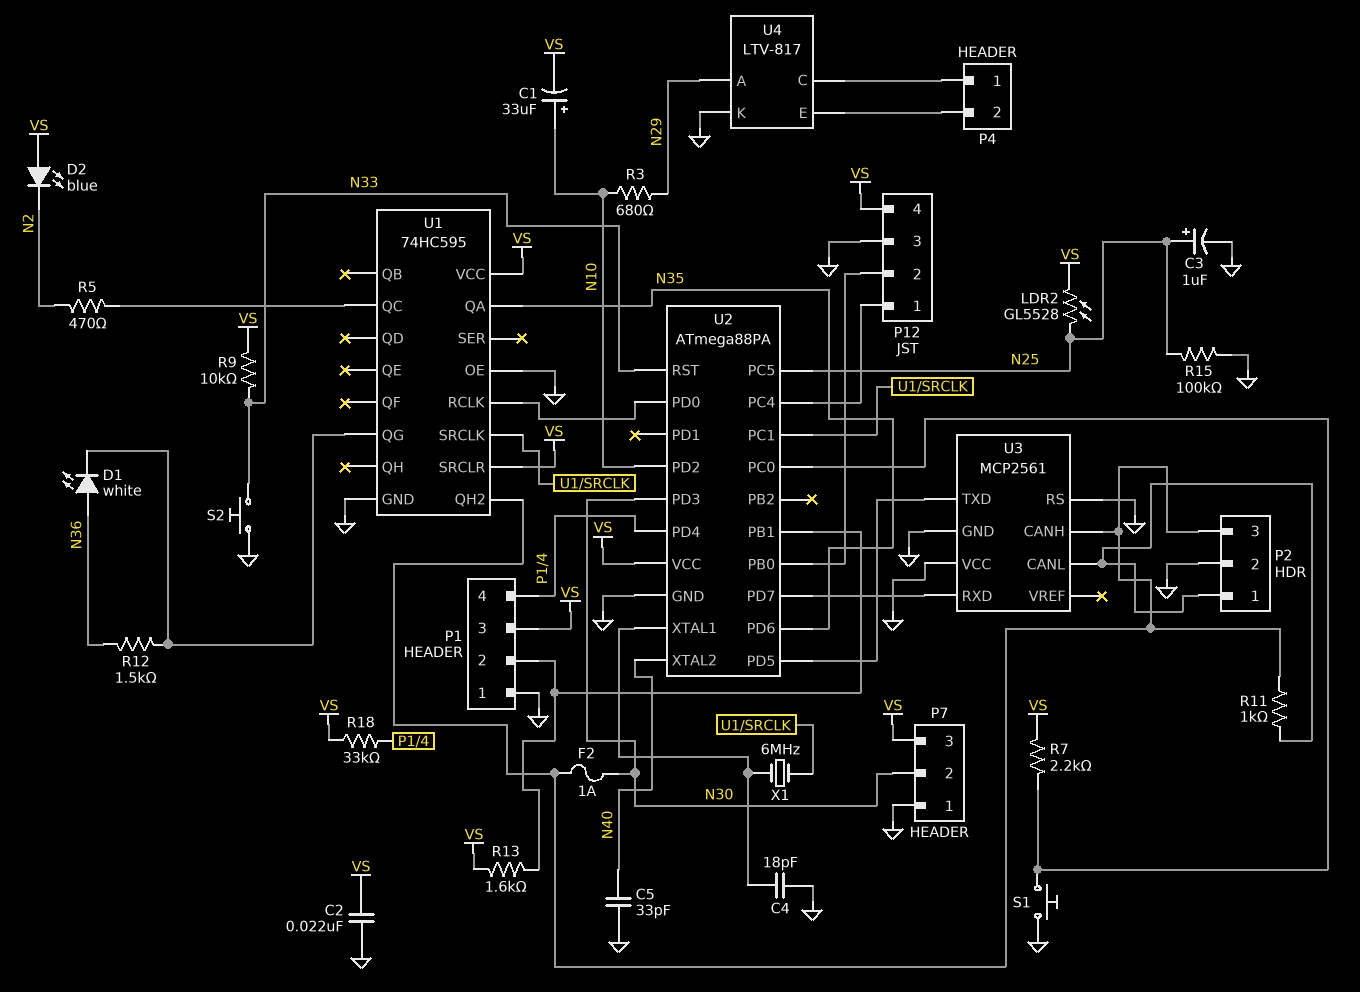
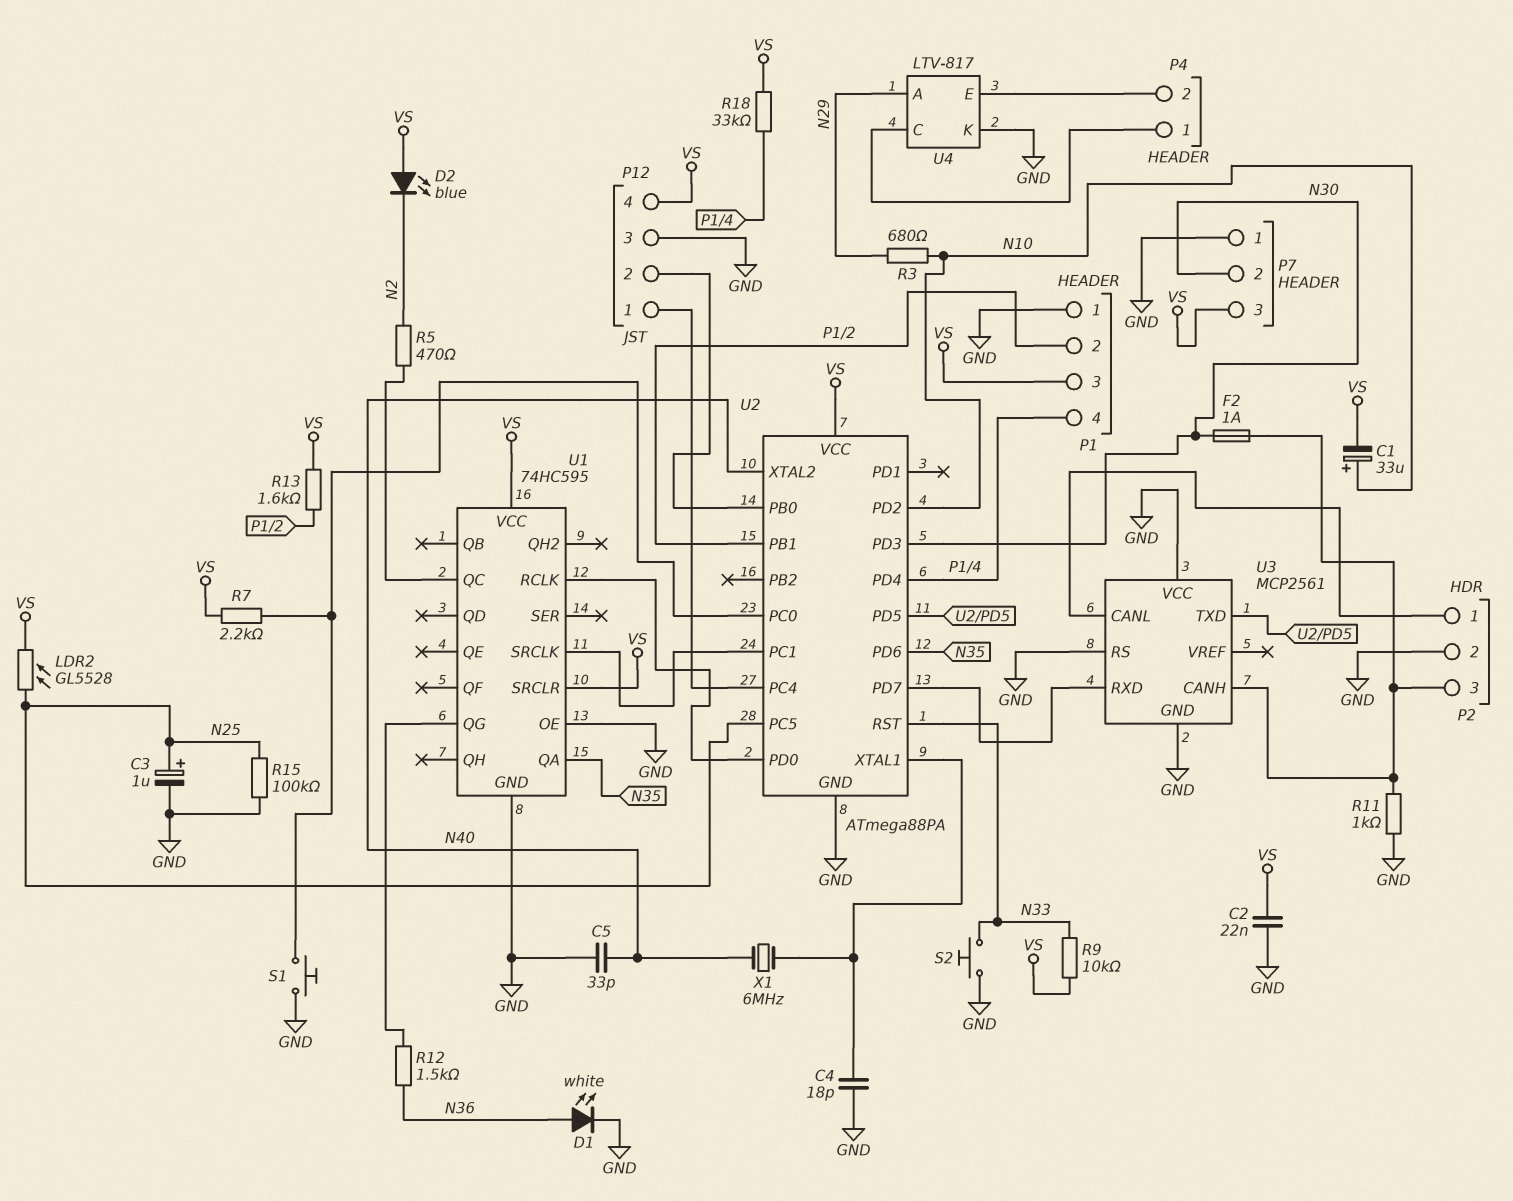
D1: LED white (A N36, K U1/QG) -> LED white (A N36, K GND)
R11: 1k (P2/1, P2/3) -> 1k (GND, P2/3)
U1 pin QH2: P2/3 -> none
X1: 6MHz (U1/SRCLK, U2/XTAL1) -> 6MHz (N40, U2/XTAL1)

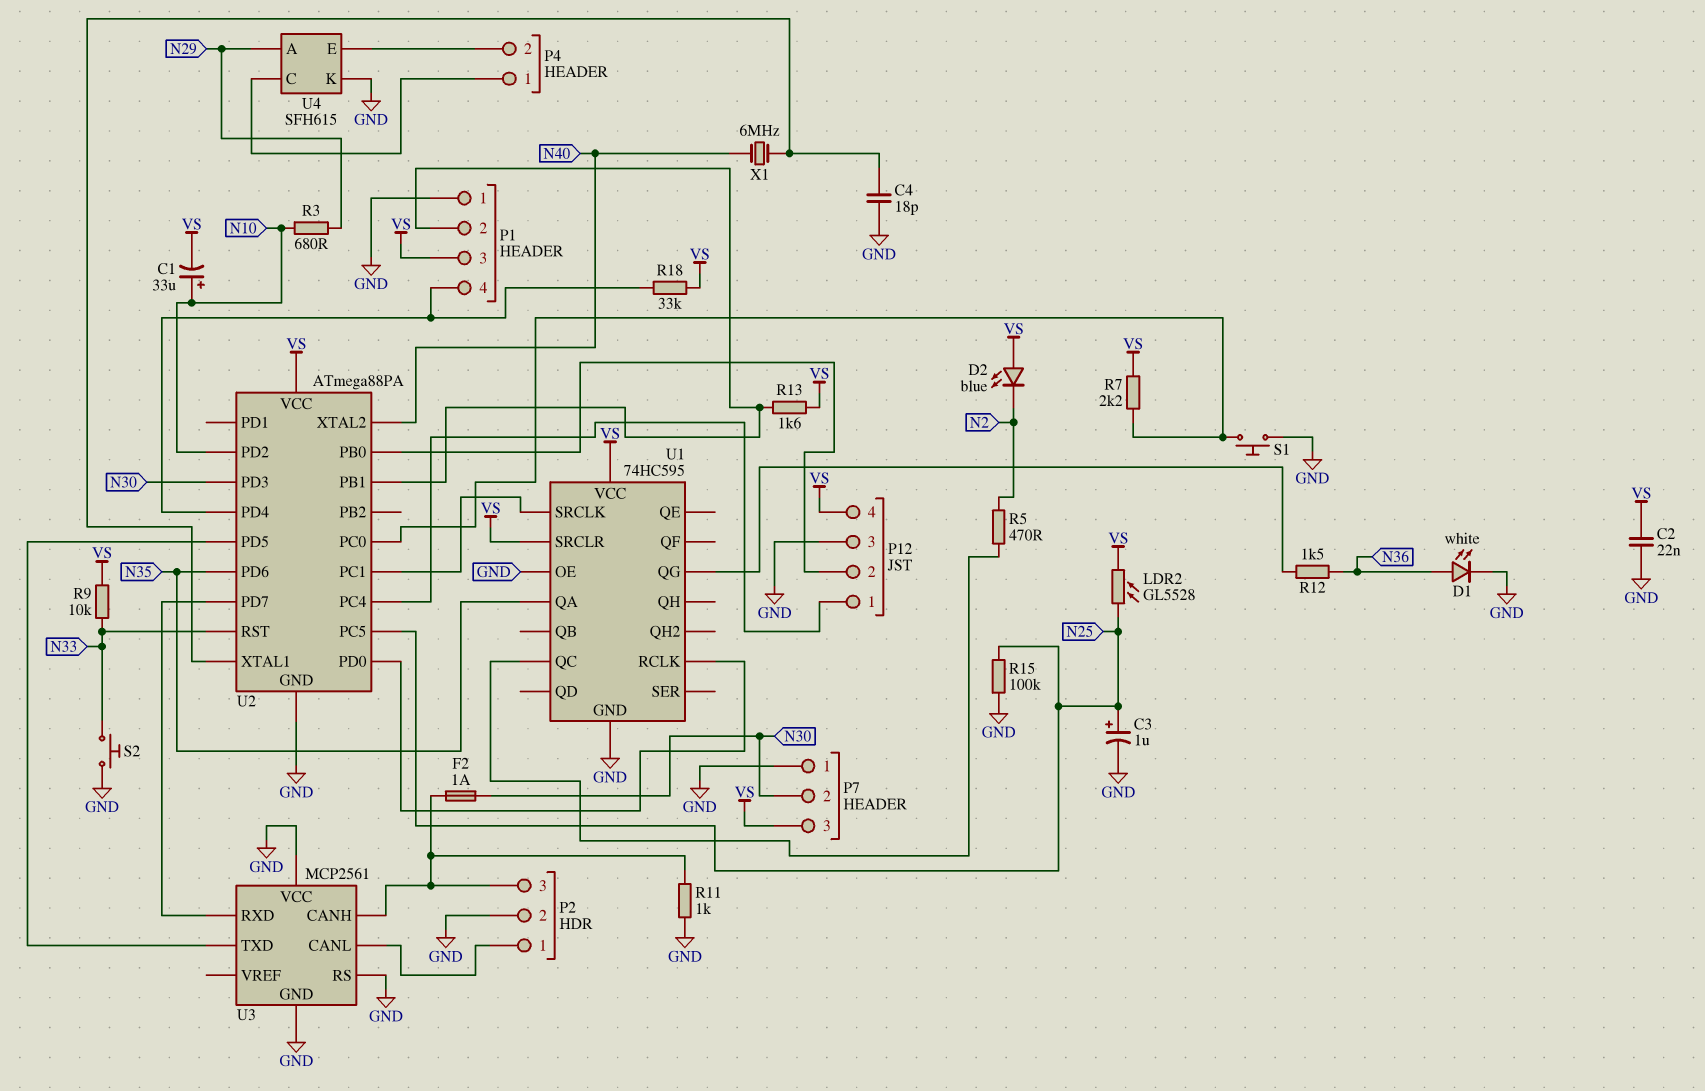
C5: 33pF (GND, N40) -> none
U4: LTV-817 -> SFH615

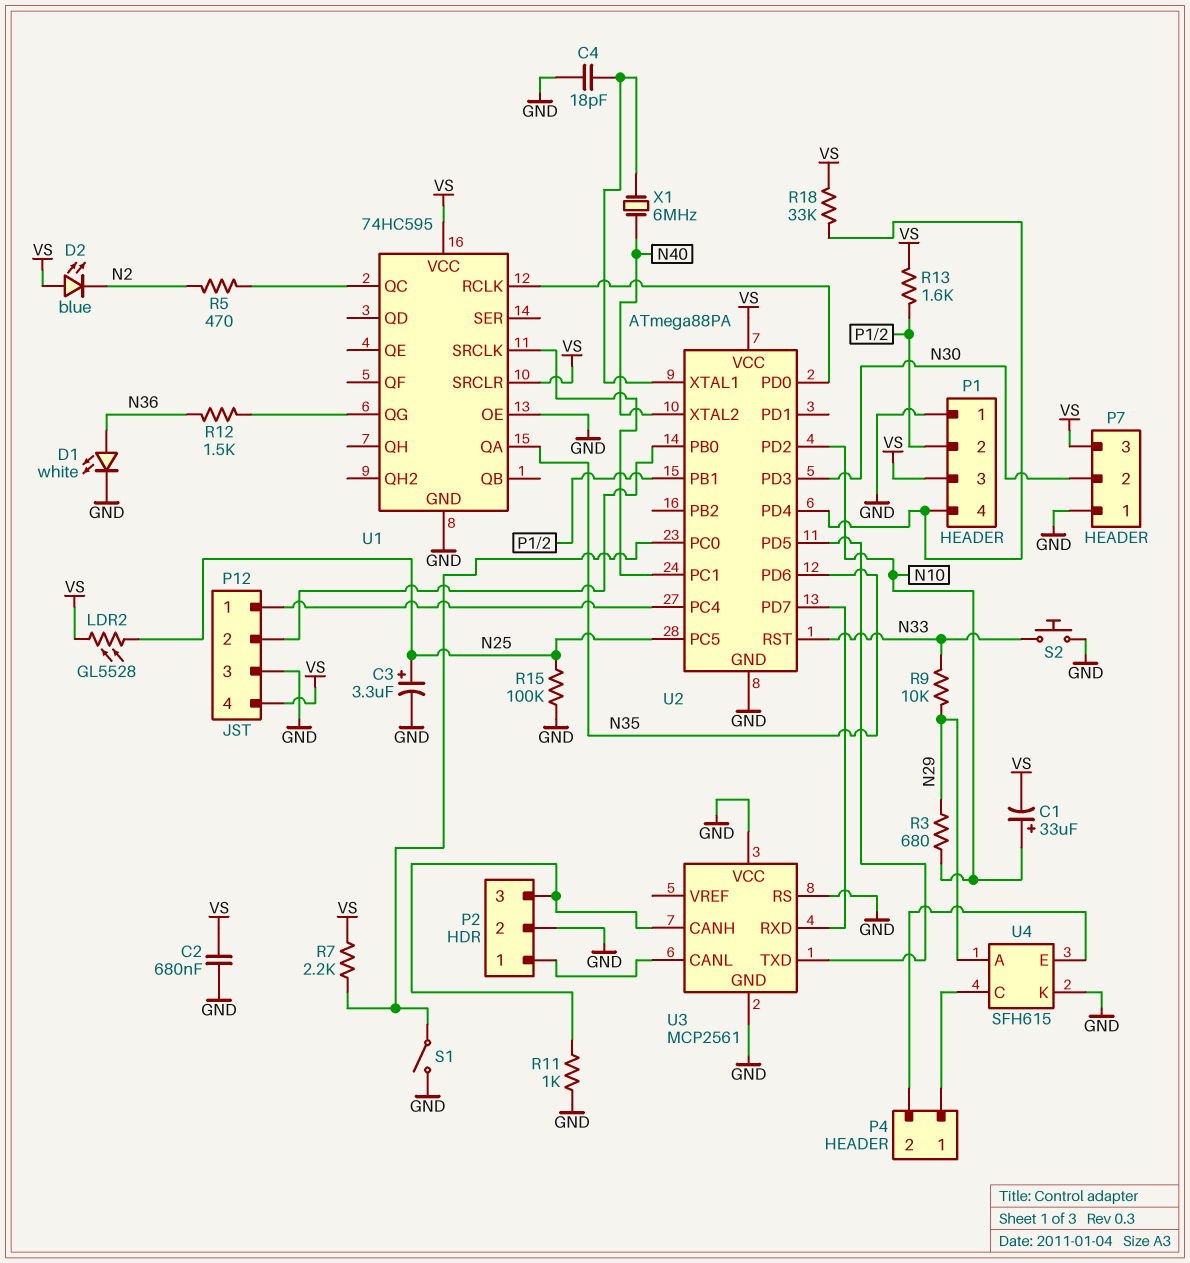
C2: 22nF (GND, VS) -> 680nF (GND, VS)
C3: 1uF (plus N25, minus GND) -> 3.3uF (plus N25, minus GND)
F2: 1A (N30, P2/3) -> none
R9: 10k (N33, VS) -> 10k (N29, N33)
S1: button (GND, U2/PC0) -> switch (GND, U2/PC0)

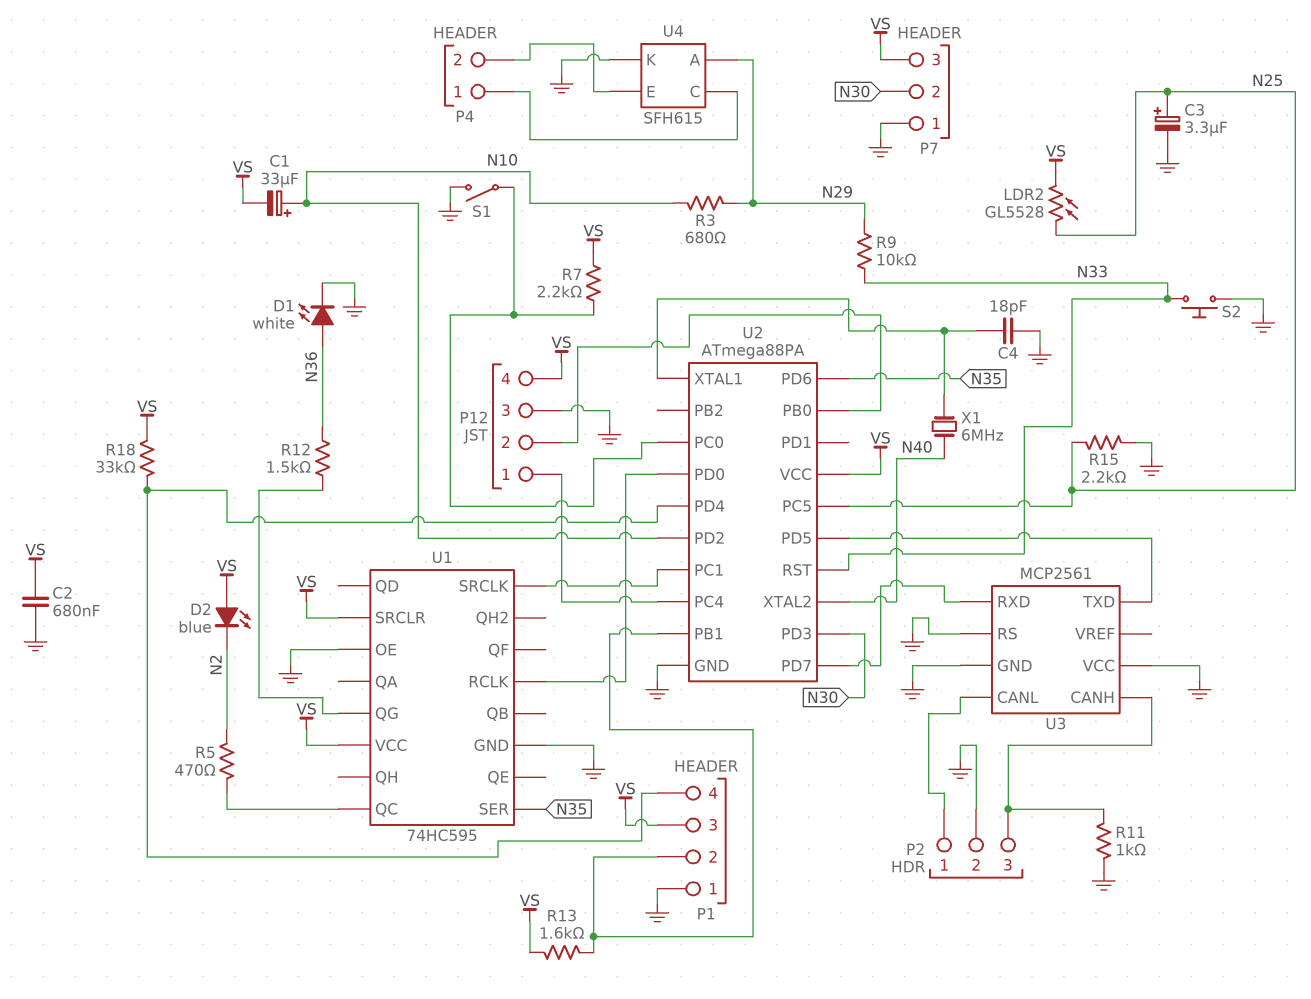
R15: 100k (GND, N25) -> 2.2k (GND, N25)
U1 pin QA: N35 -> none
U1 pin SER: none -> N35

